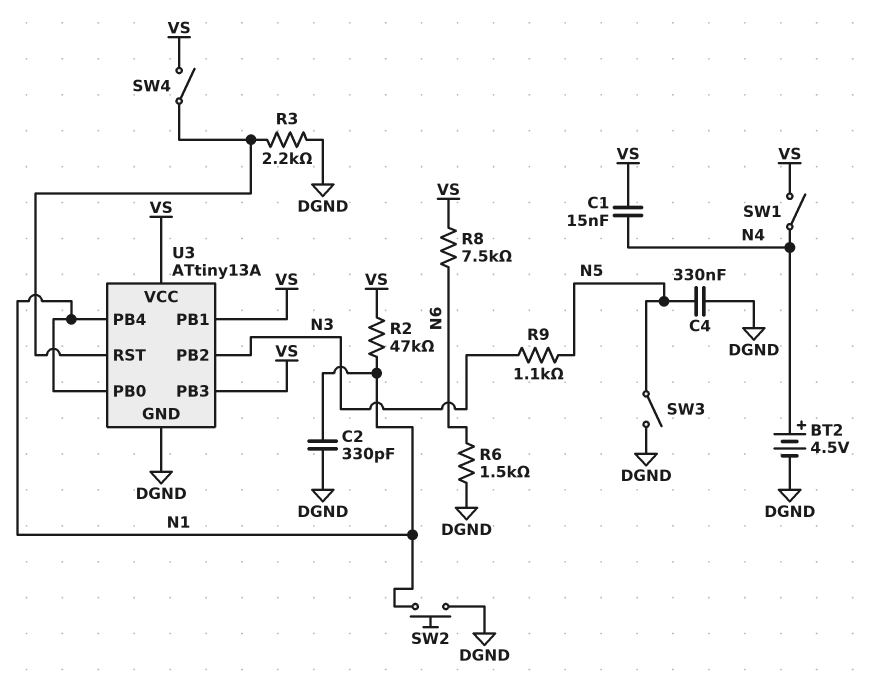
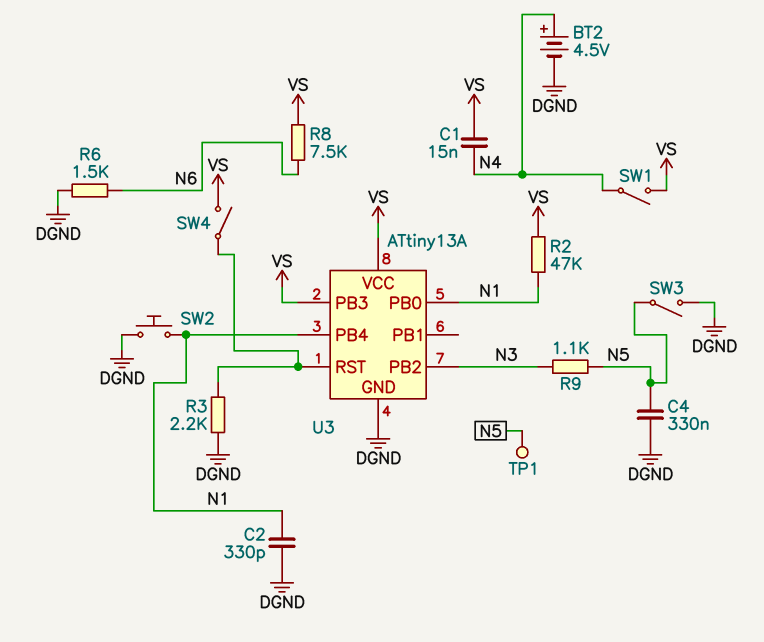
TP1: none -> test point (N5)
U3 pin PB1: VS -> none

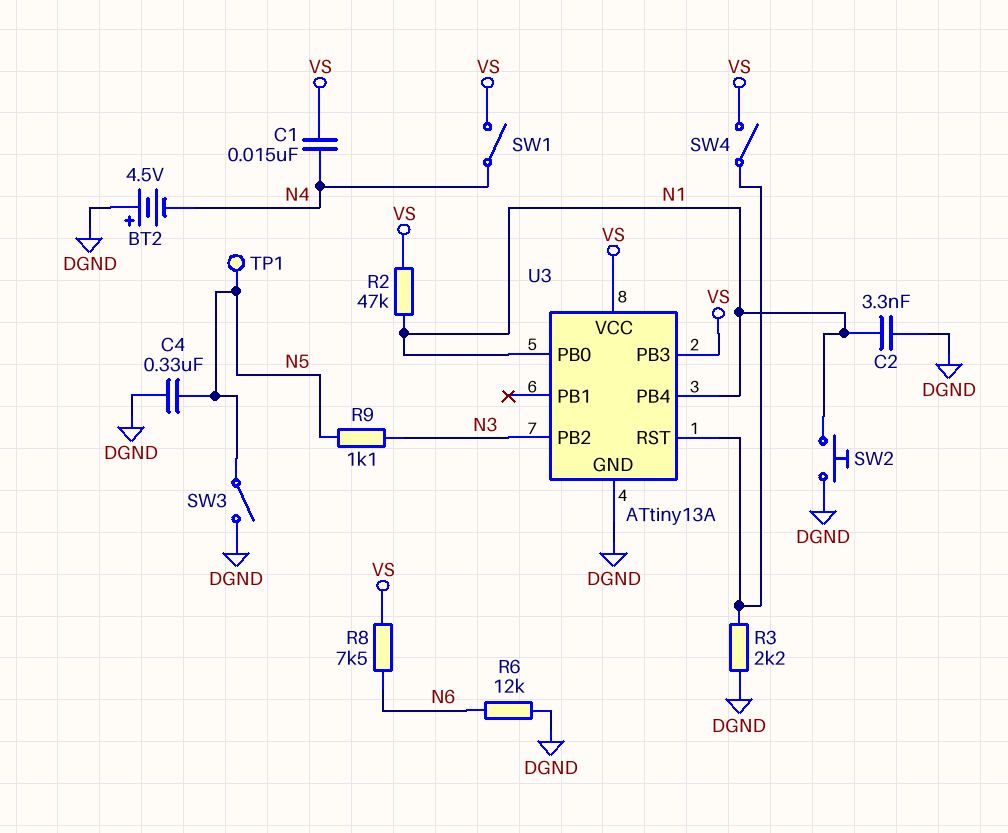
BT2: 4.5V (plus N4, minus DGND) -> 4.5V (plus DGND, minus N4)
C2: 330pF (DGND, N1) -> 3.3nF (DGND, N1)
R6: 1.5k (DGND, N6) -> 12k (DGND, N6)

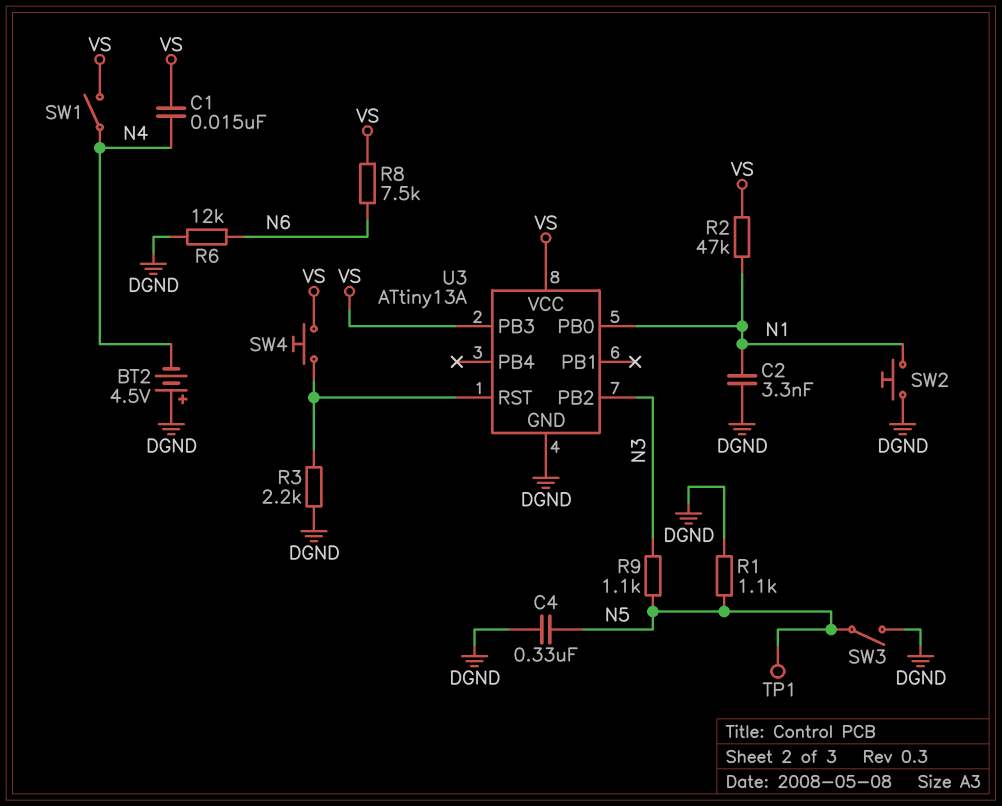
R1: none -> 1.1k (DGND, N5)
SW4: switch (U3/RST, VS) -> button (U3/RST, VS)
U3 pin PB4: N1 -> none

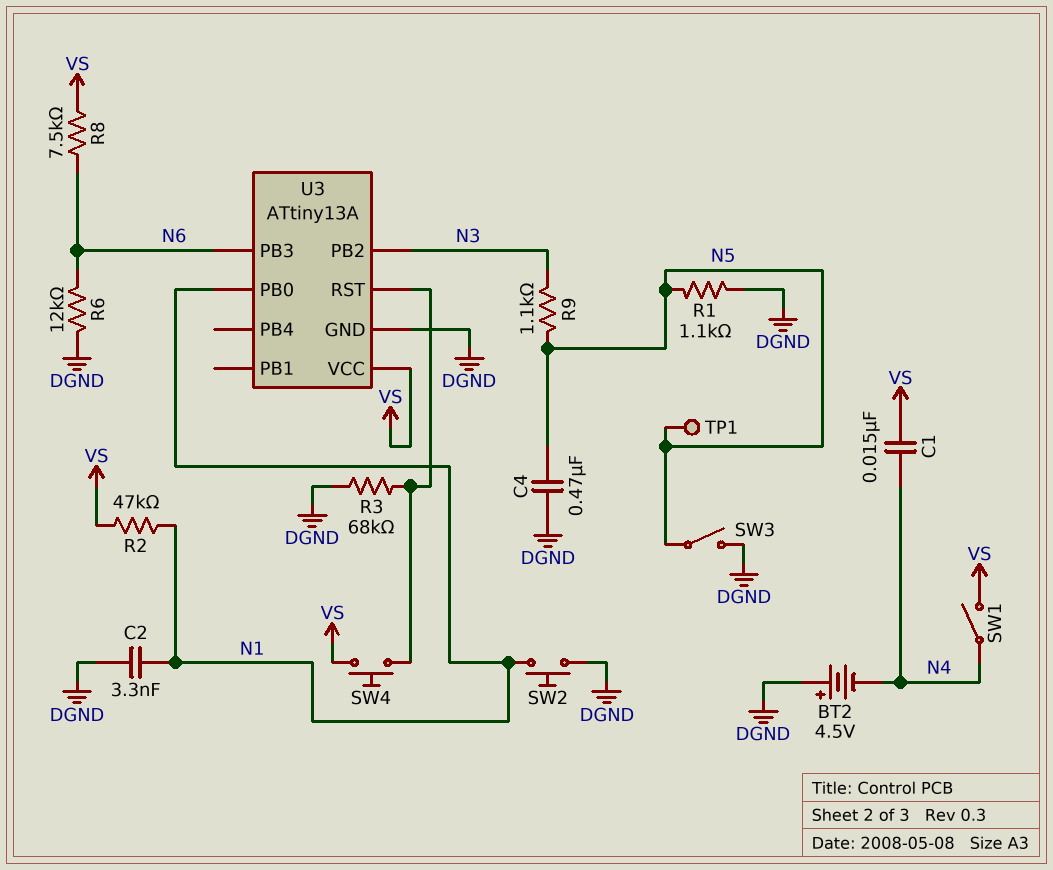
C4: 330nF (DGND, N5) -> 470nF (DGND, N5)
R3: 2.2k (DGND, U3/RST) -> 68k (DGND, U3/RST)
U3 pin PB3: VS -> N6

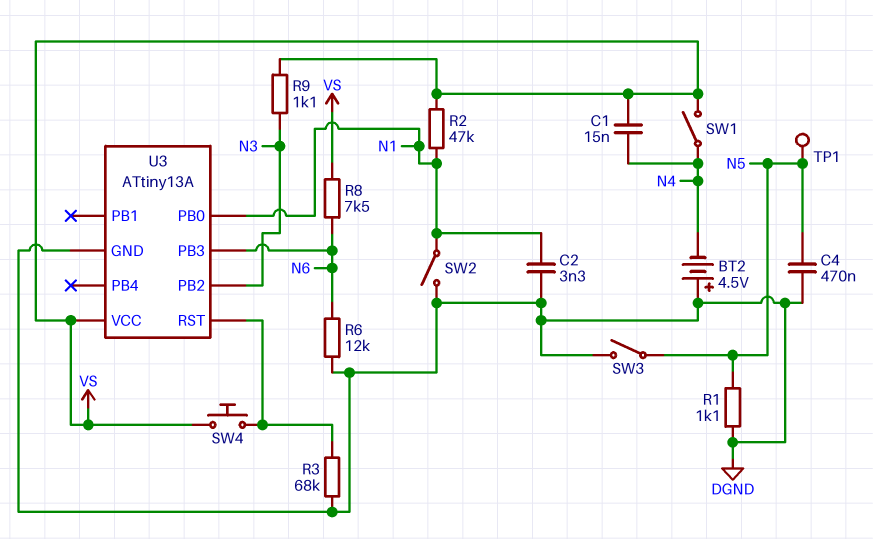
R9: 1.1k (N3, N5) -> 1.1k (N3, VS)
SW2: button (DGND, N1) -> switch (DGND, N1)

